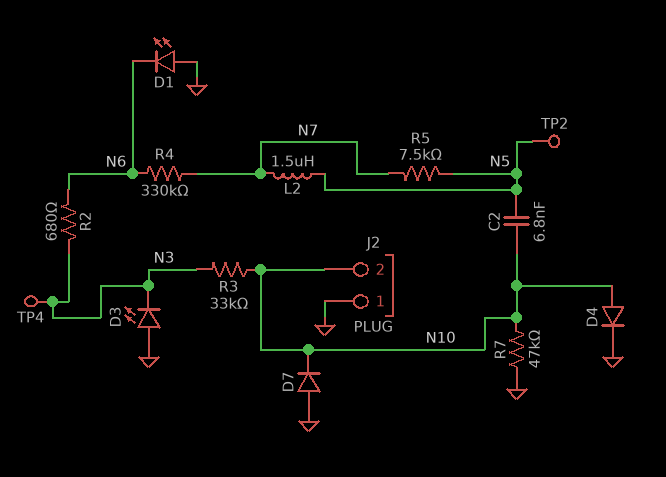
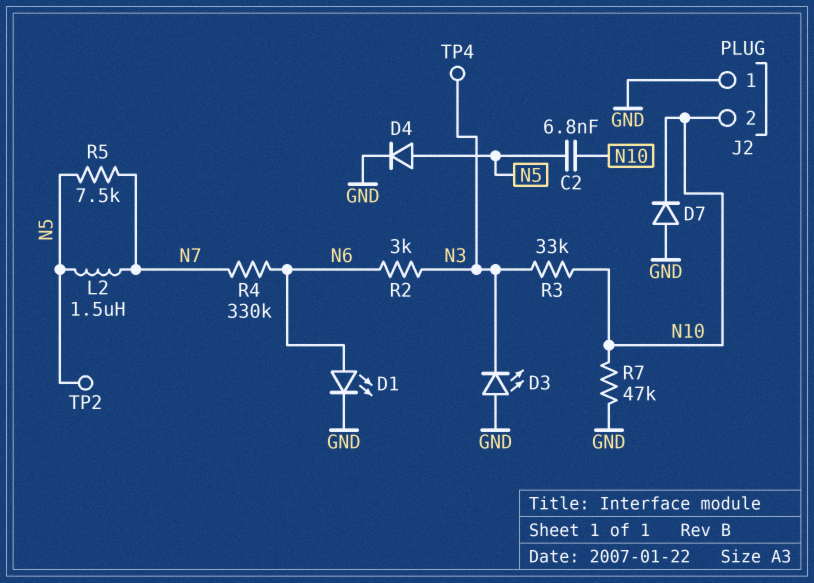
D1: LED (A GND, K N6) -> LED (A N6, K GND)
D4: diode (A N10, K GND) -> diode (A N5, K GND)
R2: 680 (N3, N6) -> 3k (N3, N6)

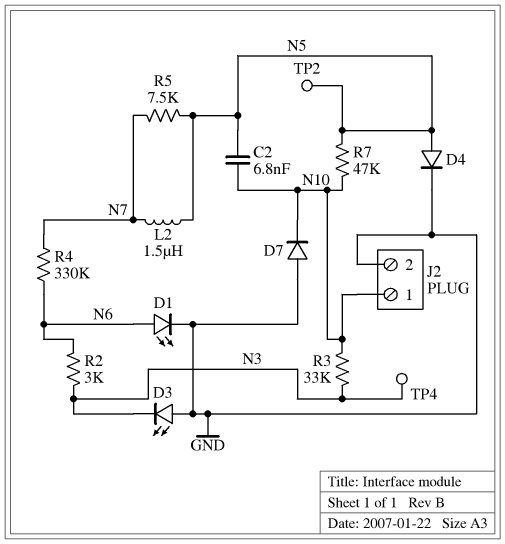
J2 pin 1: GND -> N10
J2 pin 2: N10 -> GND
R7: 47k (GND, N10) -> 47k (N5, N10)

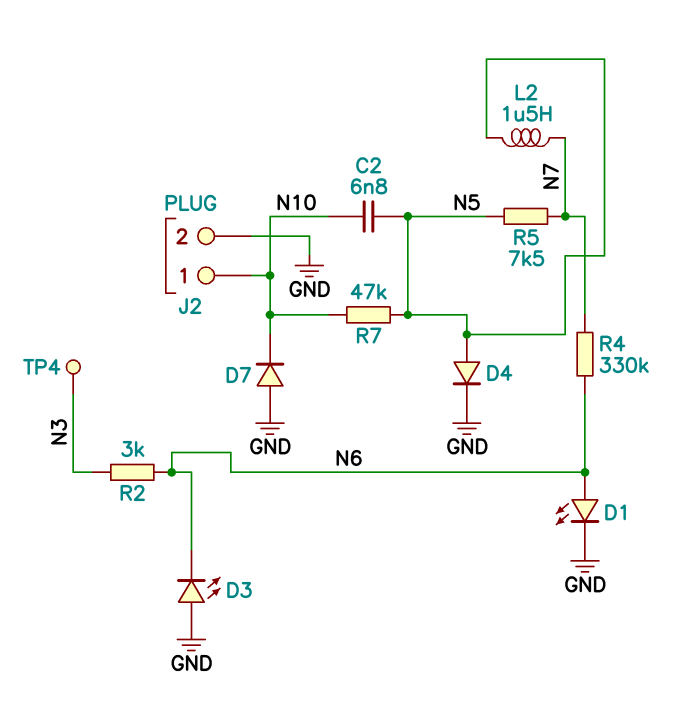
D3: LED (A GND, K N3) -> LED (A GND, K N6)
R3: 33k (N3, N10) -> none
TP2: test point (N5) -> none

